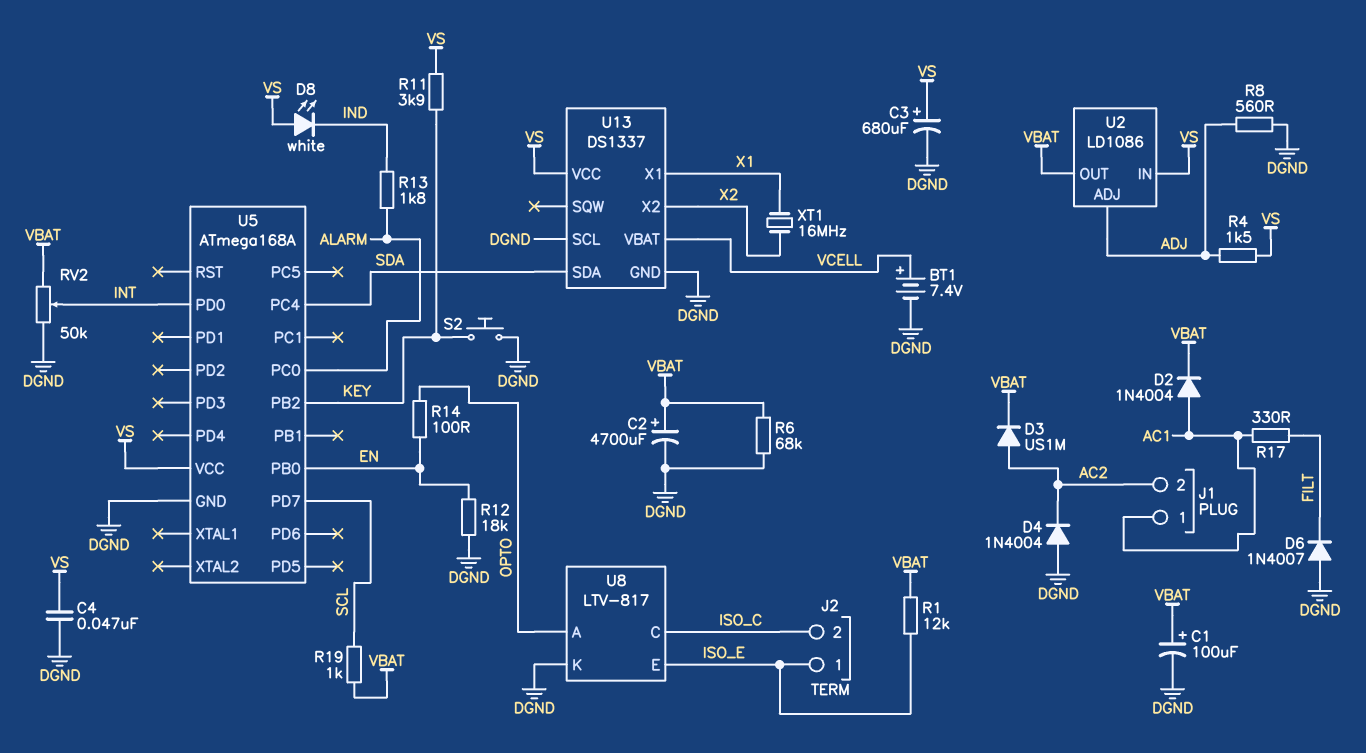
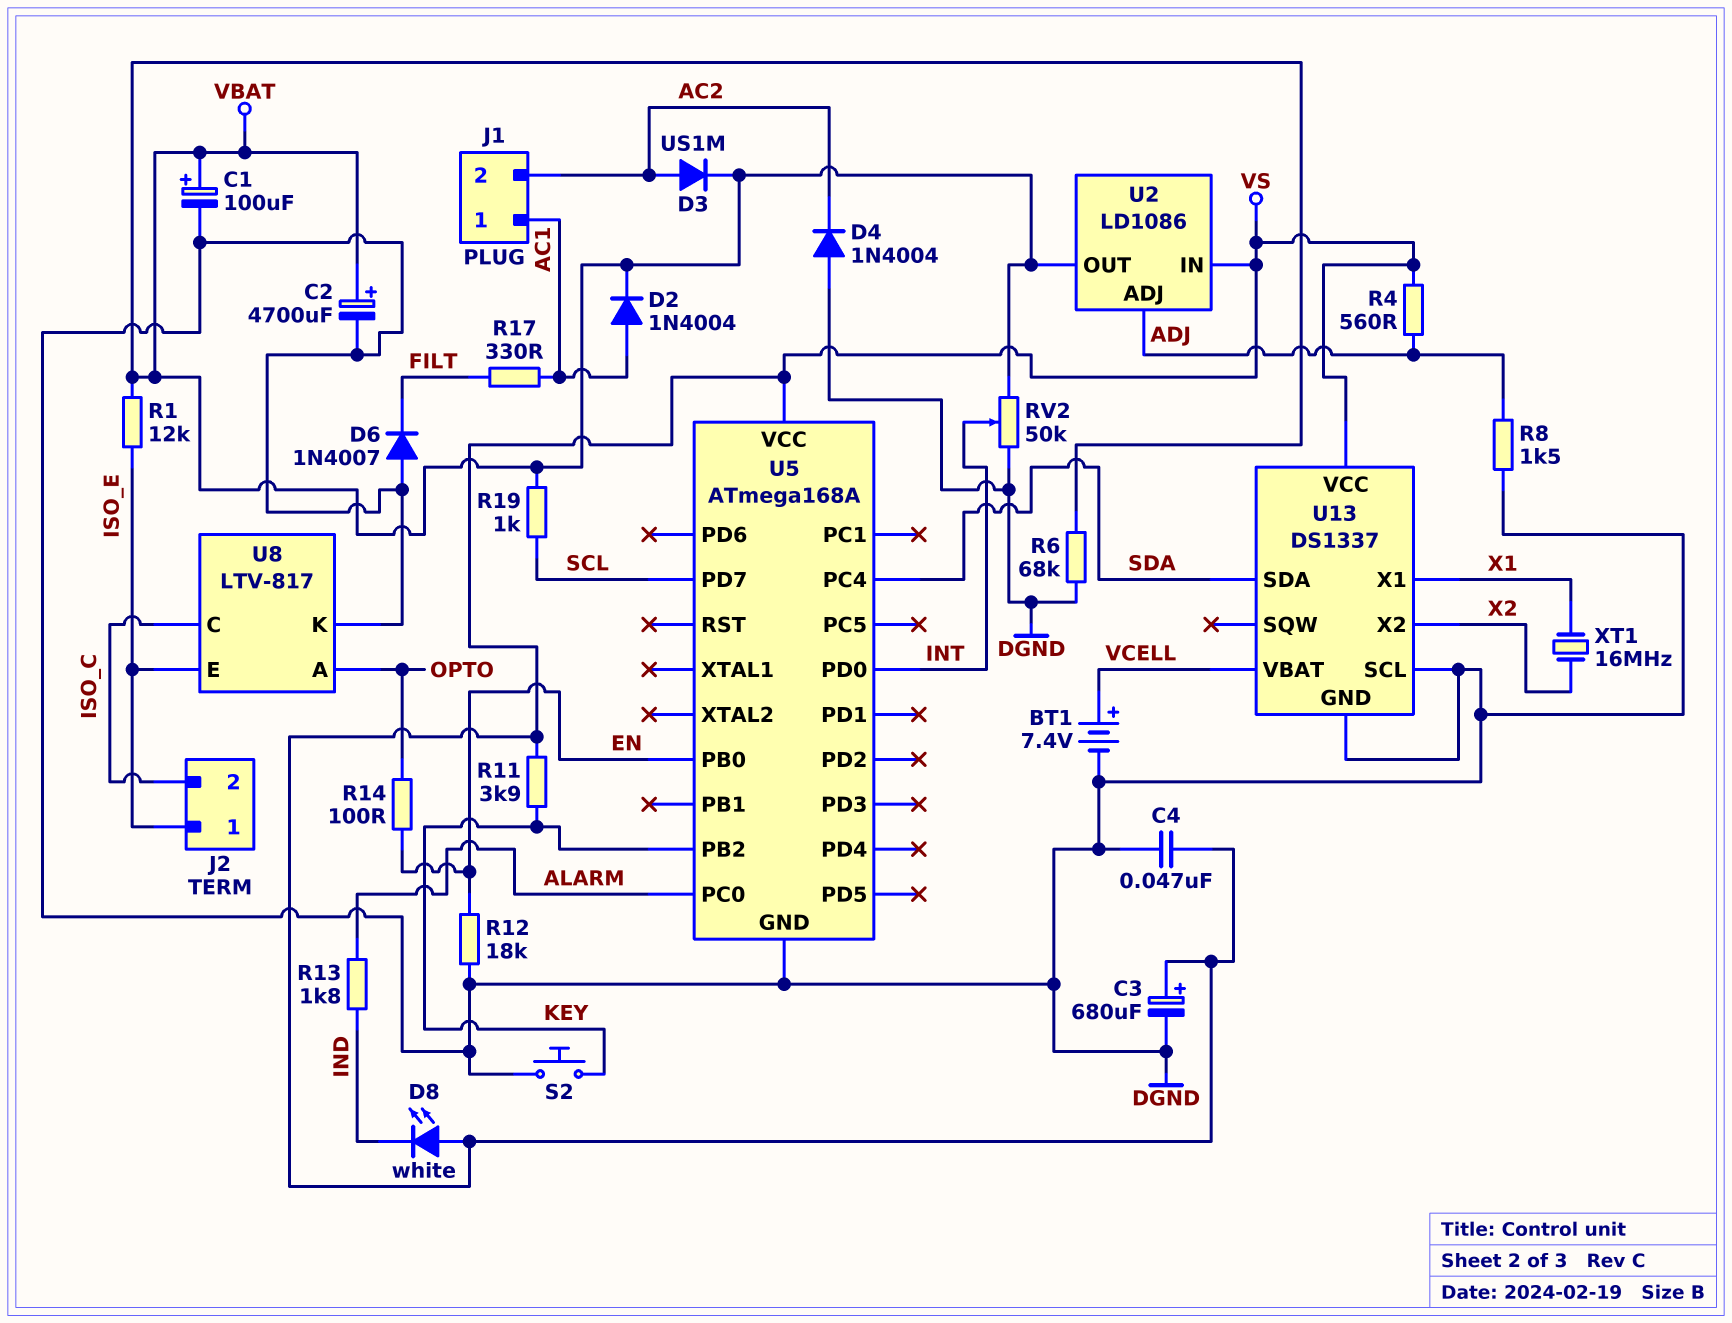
R4: 1.5k (ADJ, VS) -> 560 (ADJ, VS)
R8: 560 (ADJ, DGND) -> 1.5k (ADJ, DGND)

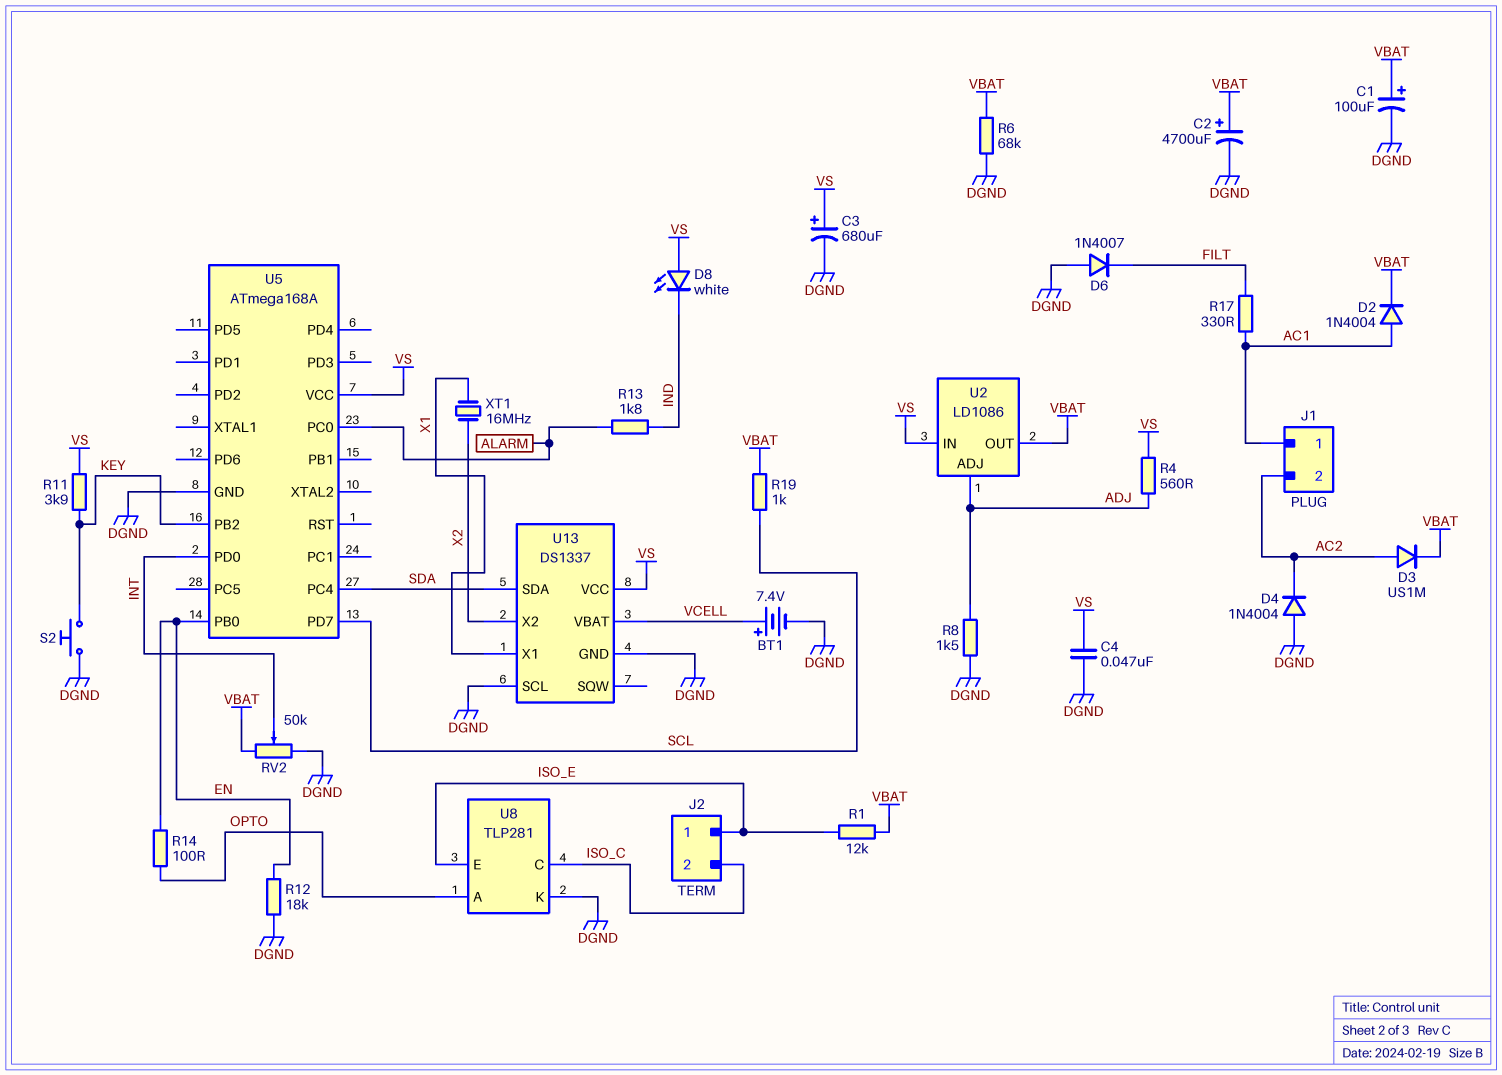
U8: LTV-817 -> TLP281

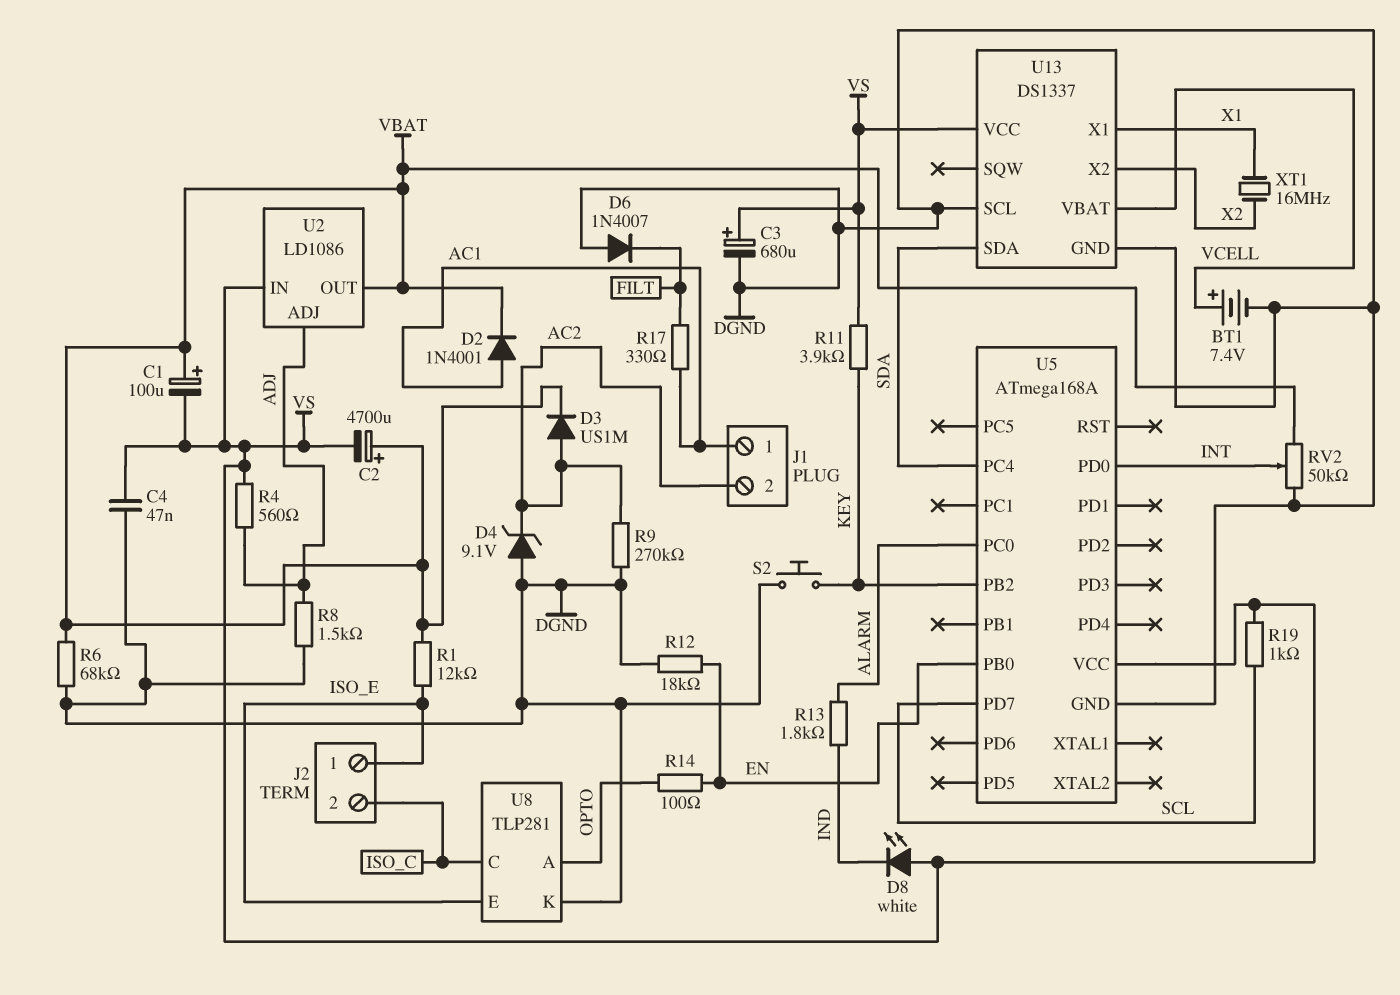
C1: 100uF (plus VBAT, minus DGND) -> 100uF (plus VBAT, minus VS)
C2: 4700uF (plus VBAT, minus DGND) -> 4700uF (plus VBAT, minus VS)
D2: diode 1N4004 (A AC1, K VBAT) -> diode 1N4001 (A AC1, K VBAT)
D4: diode 1N4004 (A DGND, K AC2) -> zener 9.1V (A DGND, K AC2)
R9: none -> 270k (AC2, DGND)
R19: 1k (SCL, VBAT) -> 1k (SCL, VS)

